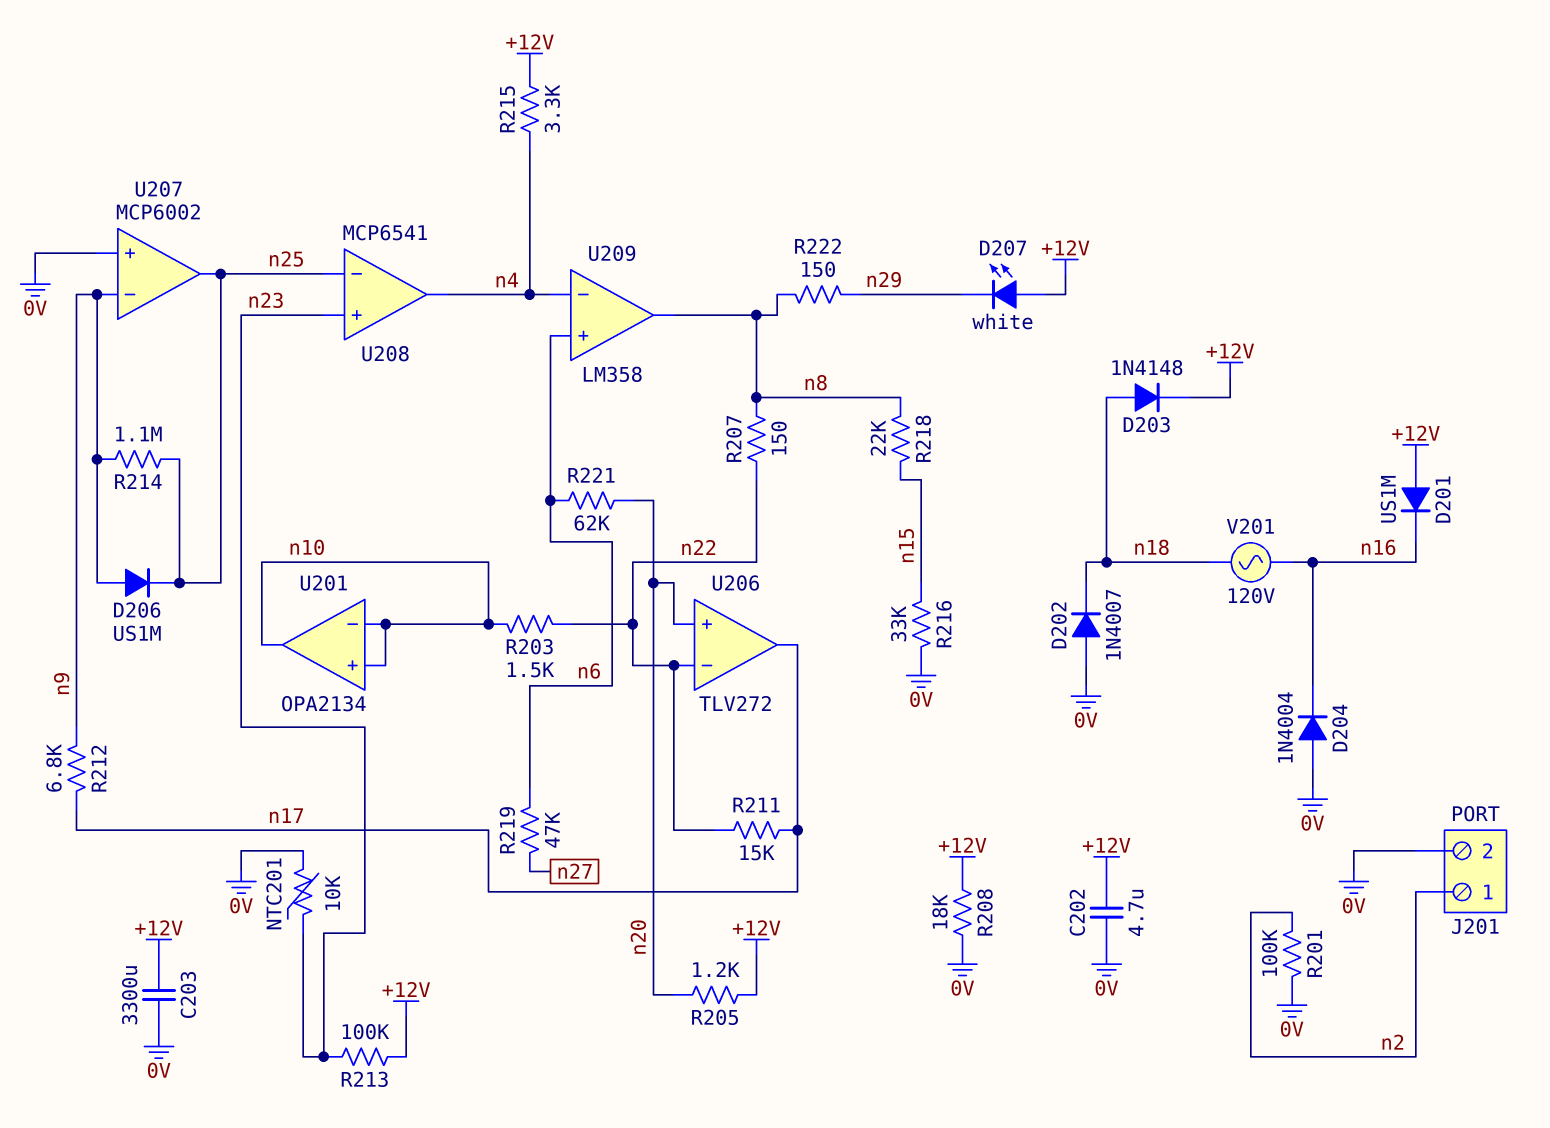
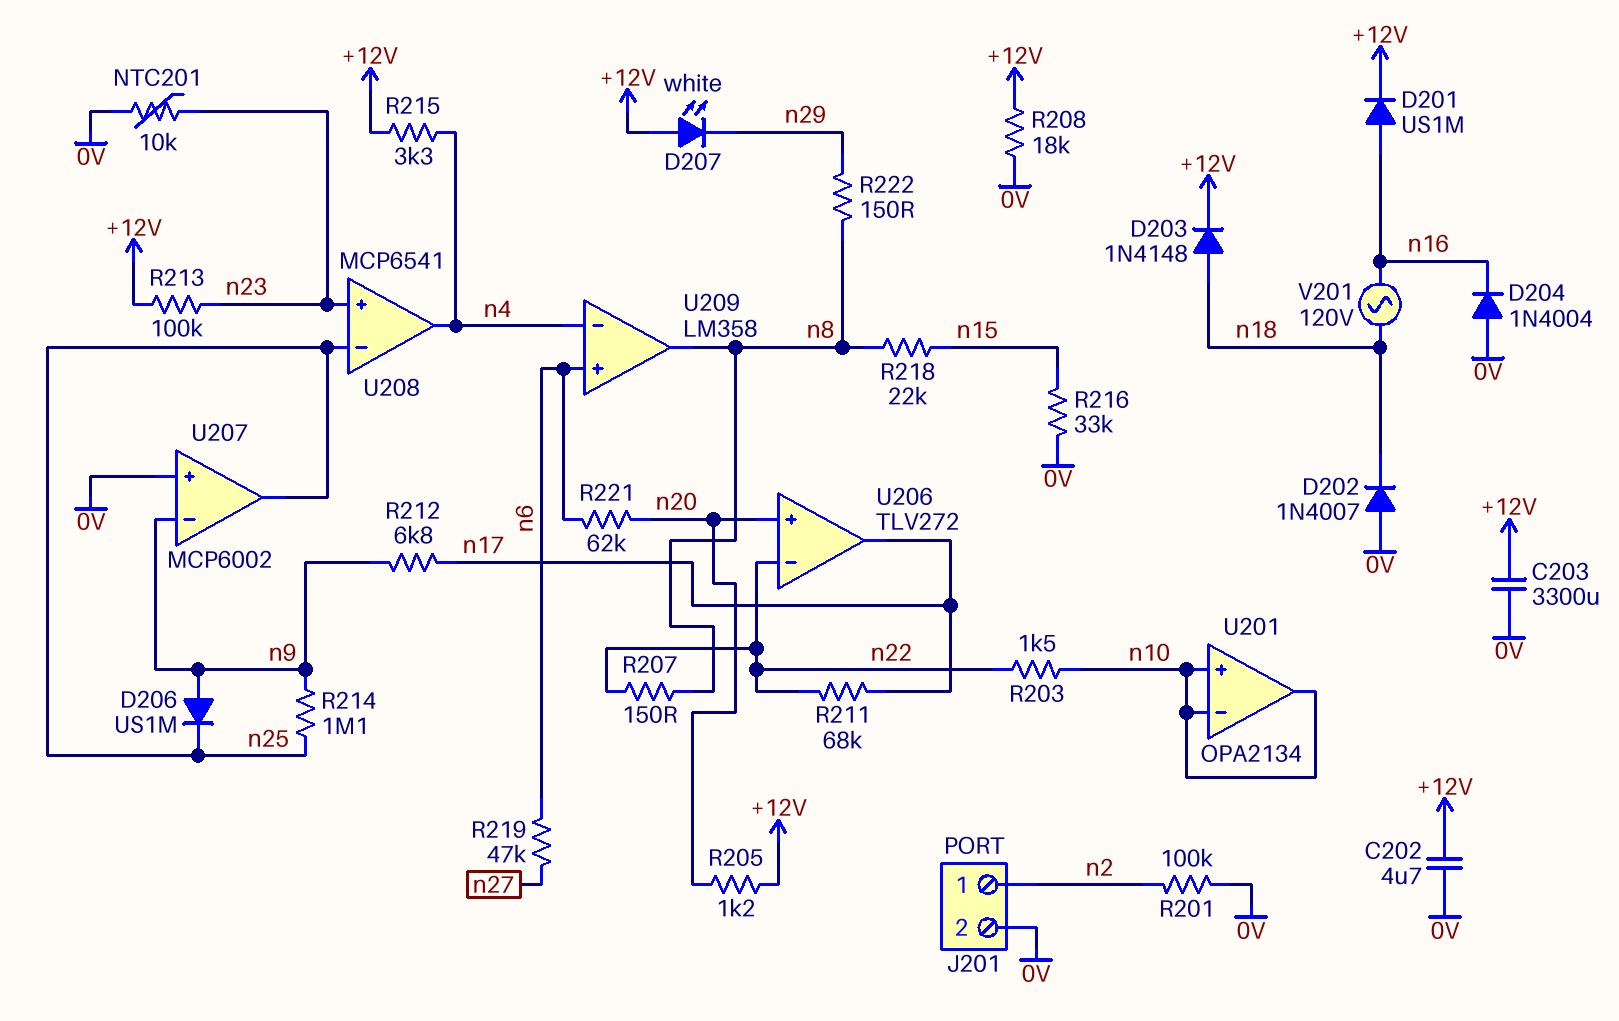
D201: diode US1M (A +12V, K n16) -> diode US1M (A n16, K +12V)
R211: 15k (n17, n22) -> 68k (n17, n22)

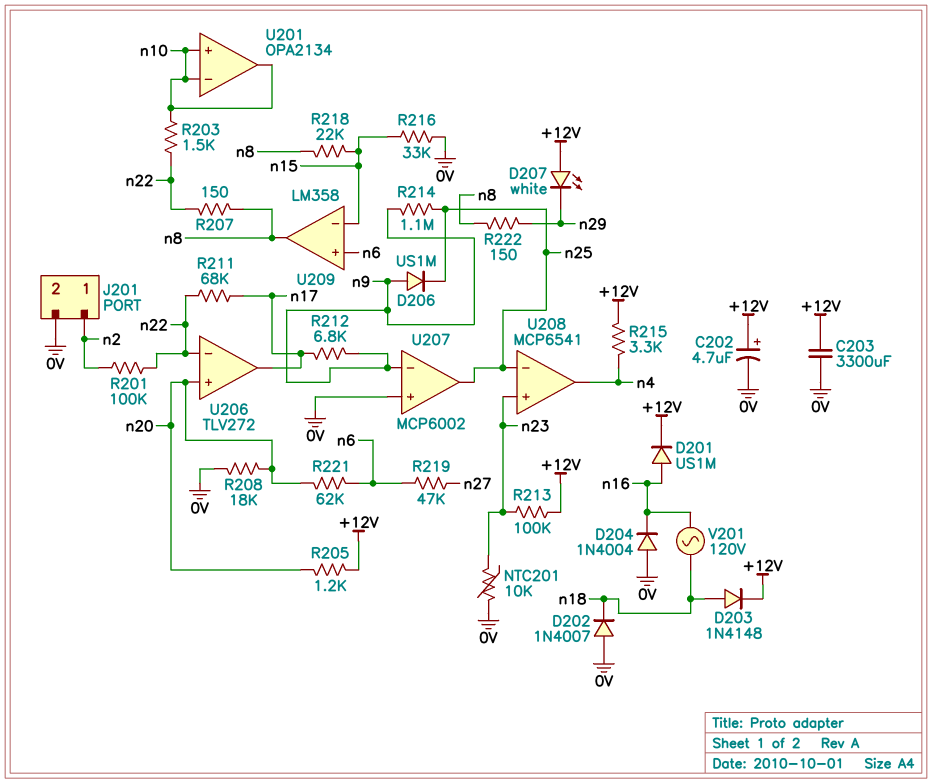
C202: 4.7uF (+12V, 0V) -> 4.7uF (plus +12V, minus 0V)
R201: 100k (0V, n2) -> 100k (n2, n22)
R208: 18k (+12V, 0V) -> 18k (0V, n20)
U209 pin in-: n4 -> n15

